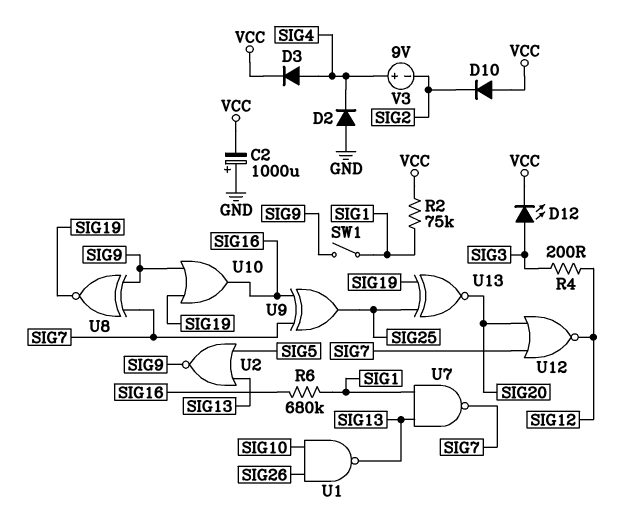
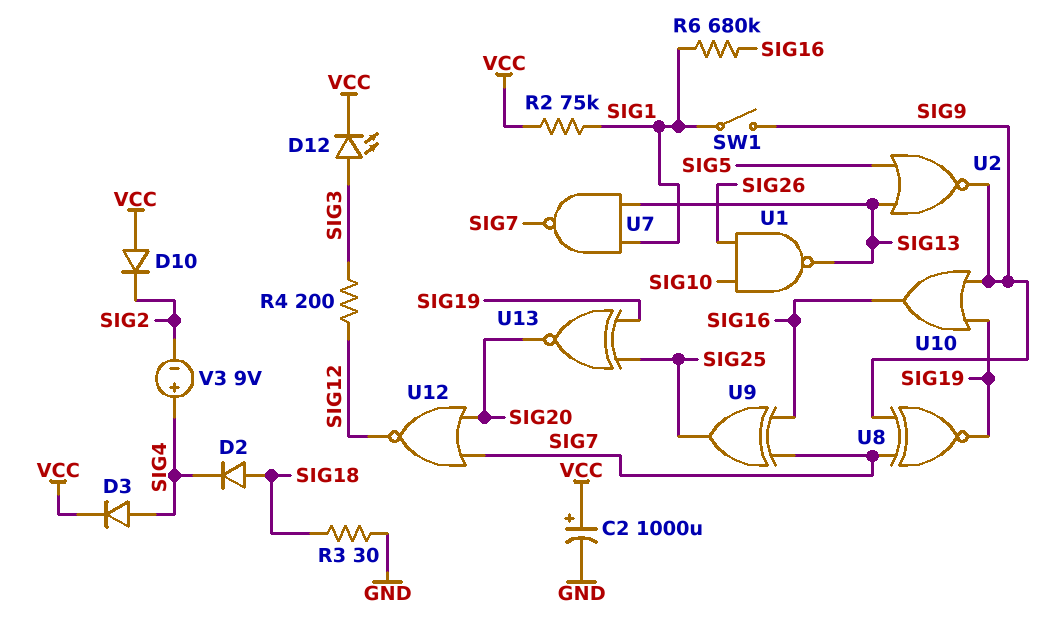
C2: 1000uF (plus GND, minus VCC) -> 1000uF (plus VCC, minus GND)
D2: diode (A GND, K SIG4) -> diode (A SIG18, K SIG4)
R3: none -> 30 (GND, SIG18)

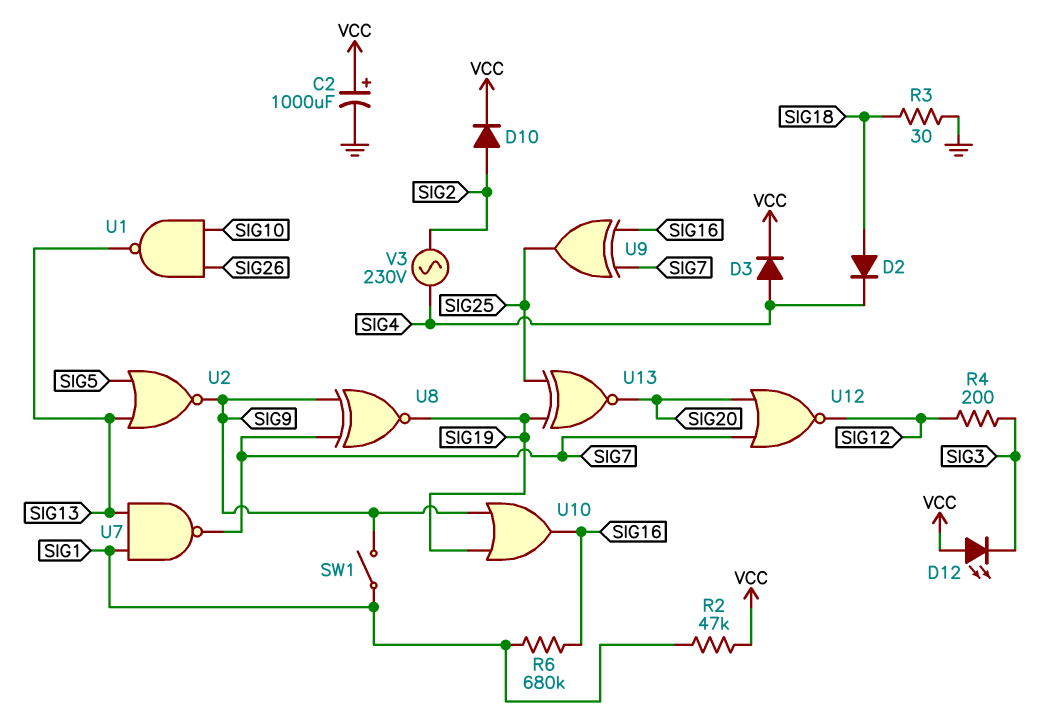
D10: diode (A VCC, K SIG2) -> diode (A SIG2, K VCC)
D12: LED (A SIG3, K VCC) -> LED (A VCC, K SIG3)
R2: 75k (SIG1, VCC) -> 47k (SIG1, VCC)
V3: 9V (plus SIG4, minus SIG2) -> AC 230V (SIG2, SIG4)

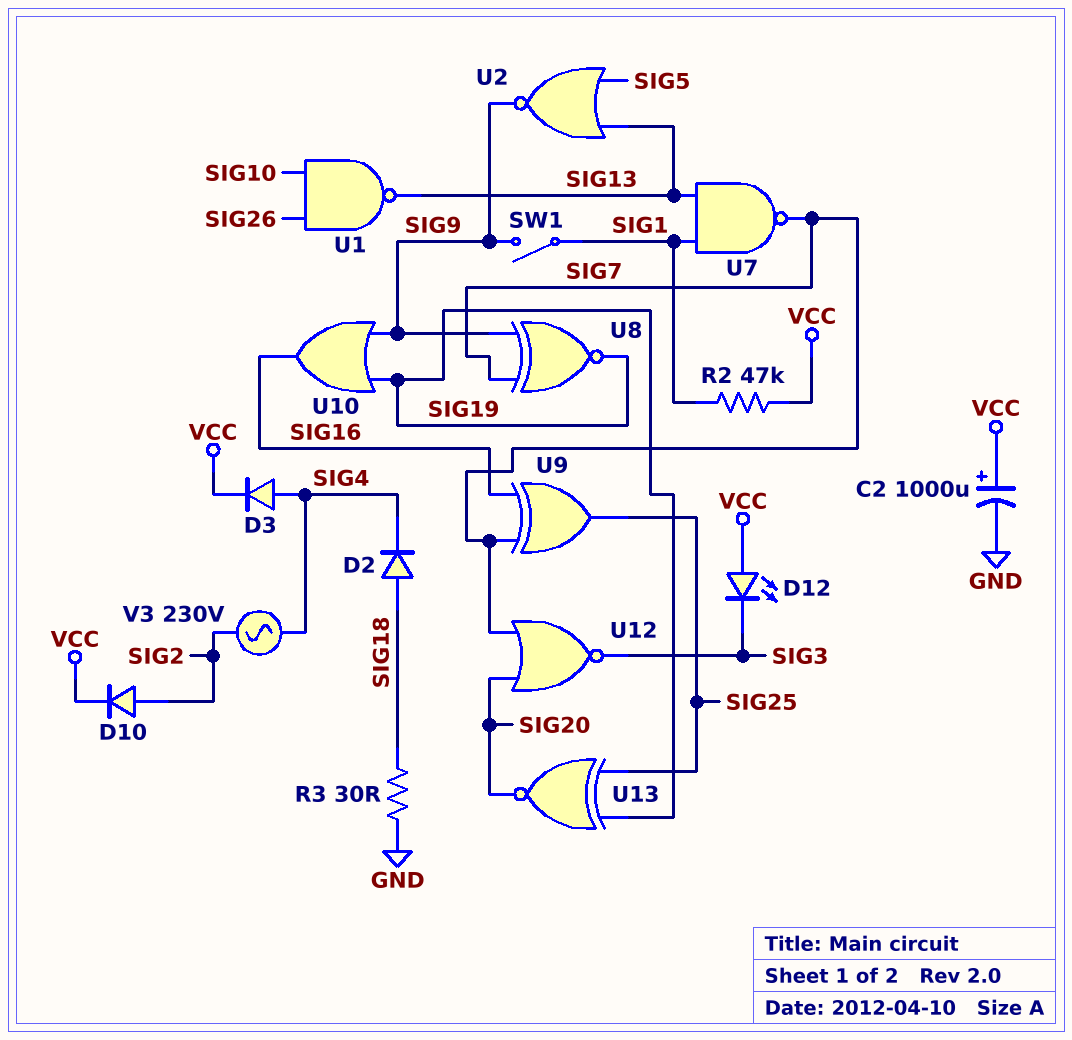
R4: 200 (SIG3, SIG12) -> none
R6: 680k (SIG1, SIG16) -> none
U12: NOR (in SIG7, in SIG20, out SIG12) -> NOR (in SIG7, in SIG20, out SIG3)

